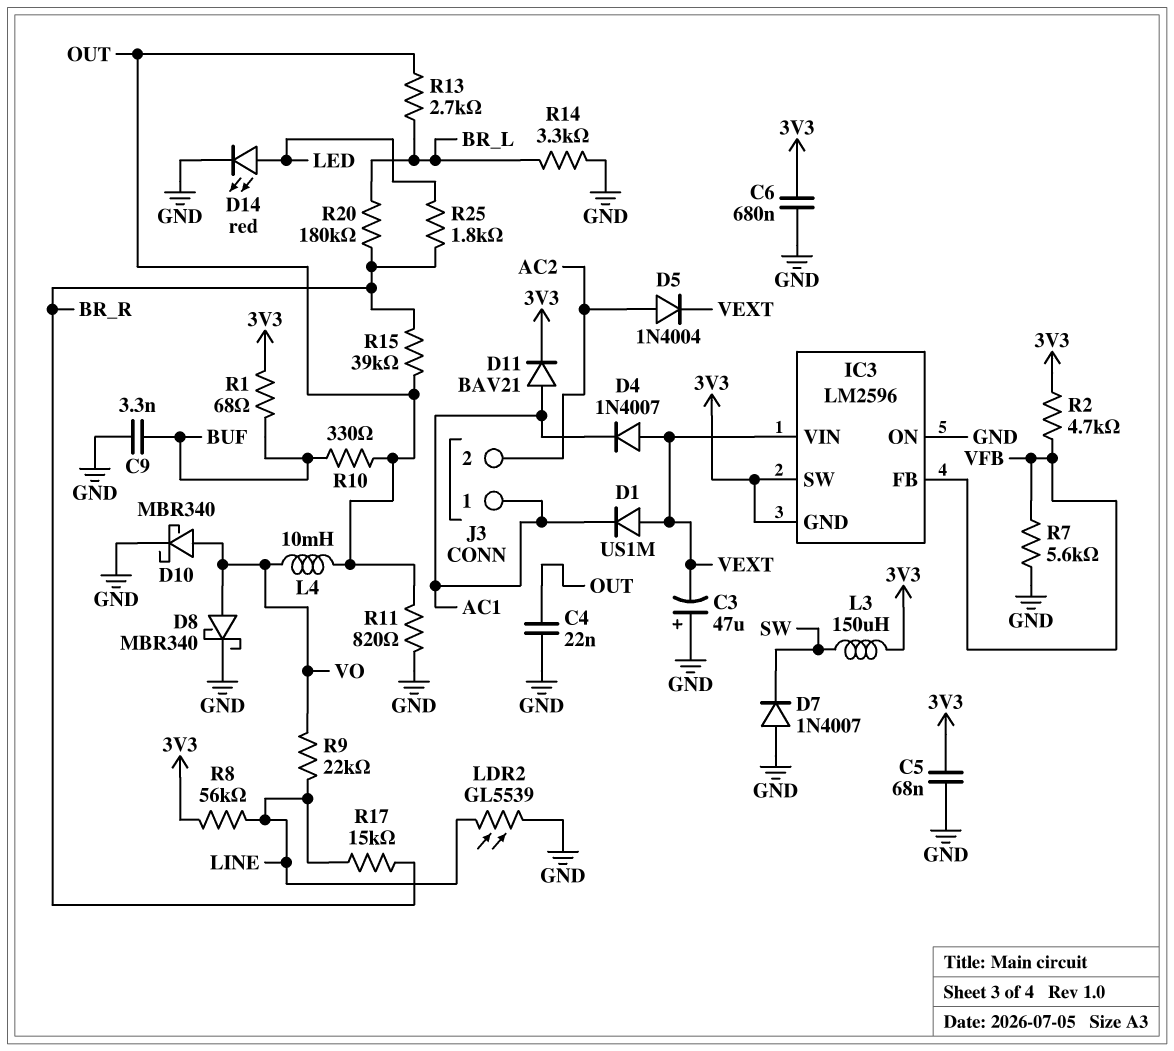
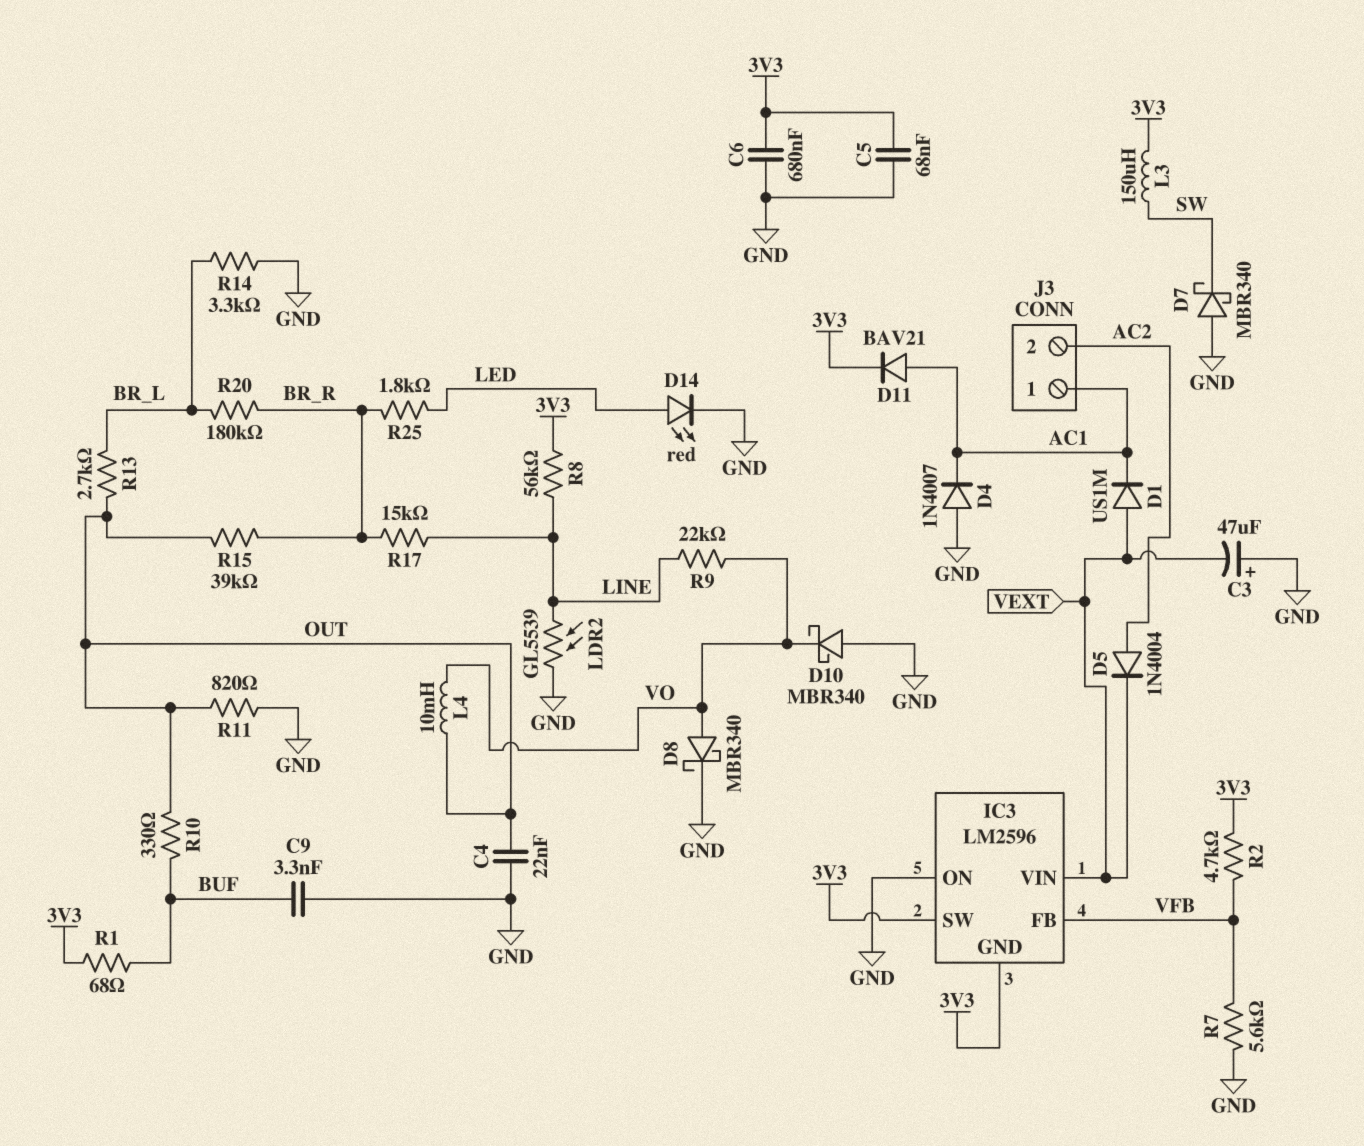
D4: diode 1N4007 (A VEXT, K AC1) -> diode 1N4007 (A GND, K AC1)
D7: diode 1N4007 (A GND, K SW) -> schottky MBR340 (A GND, K SW)
D10: schottky MBR340 (A VO, K GND) -> schottky MBR340 (A GND, K VO)

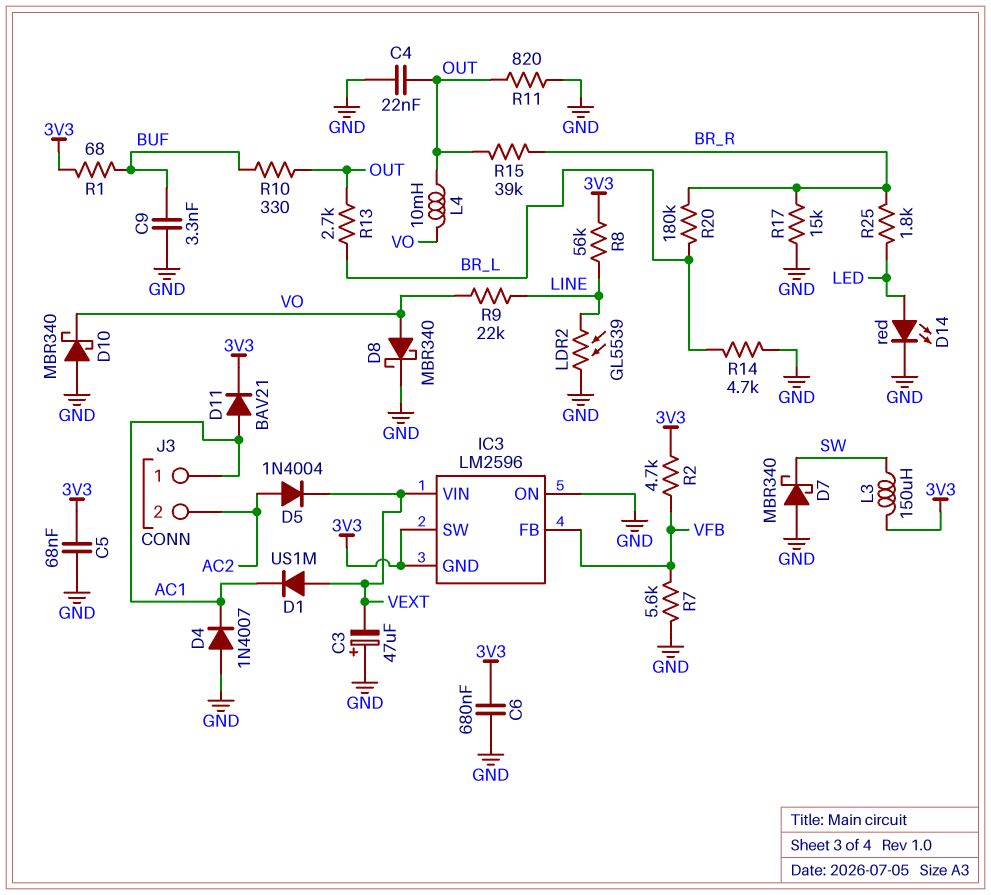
R14: 3.3k (BR_L, GND) -> 4.7k (BR_L, GND)
R17: 15k (BR_R, LINE) -> 15k (BR_R, GND)

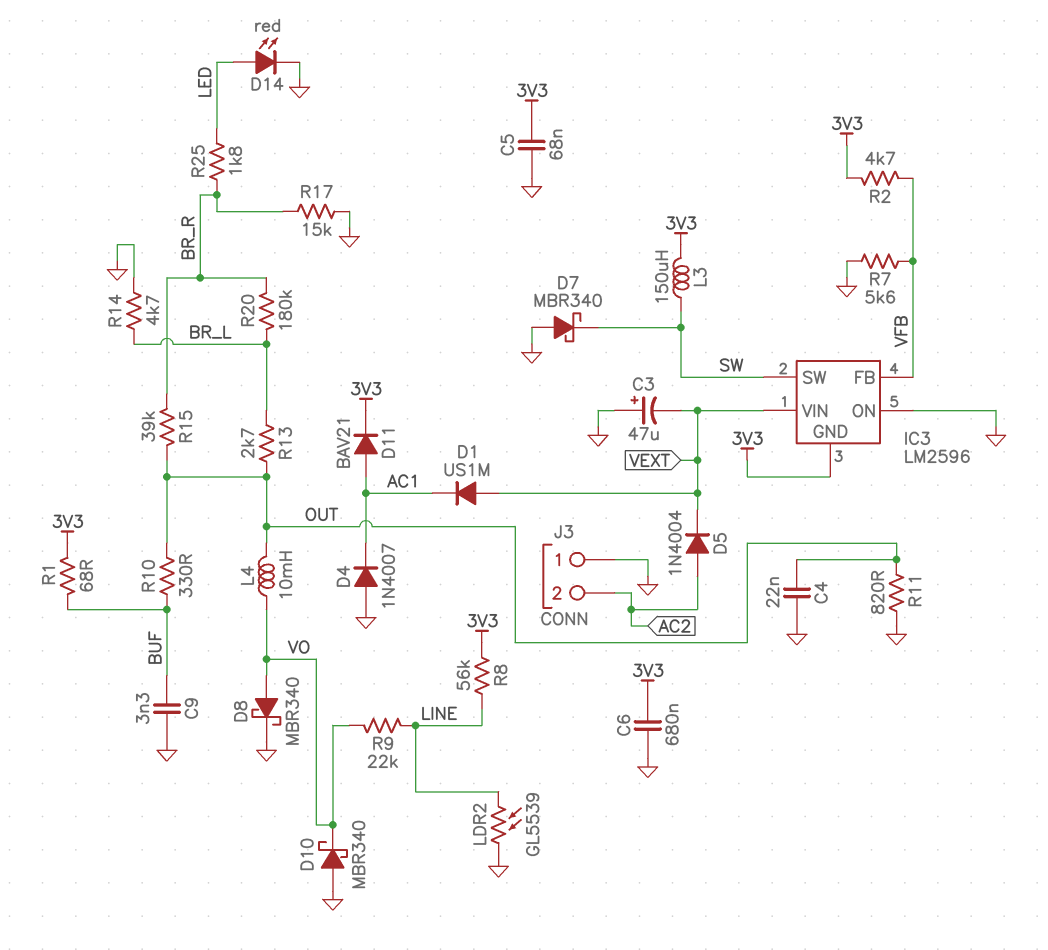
IC3 pin SW: 3V3 -> SW
J3 pin 1: AC1 -> GND

